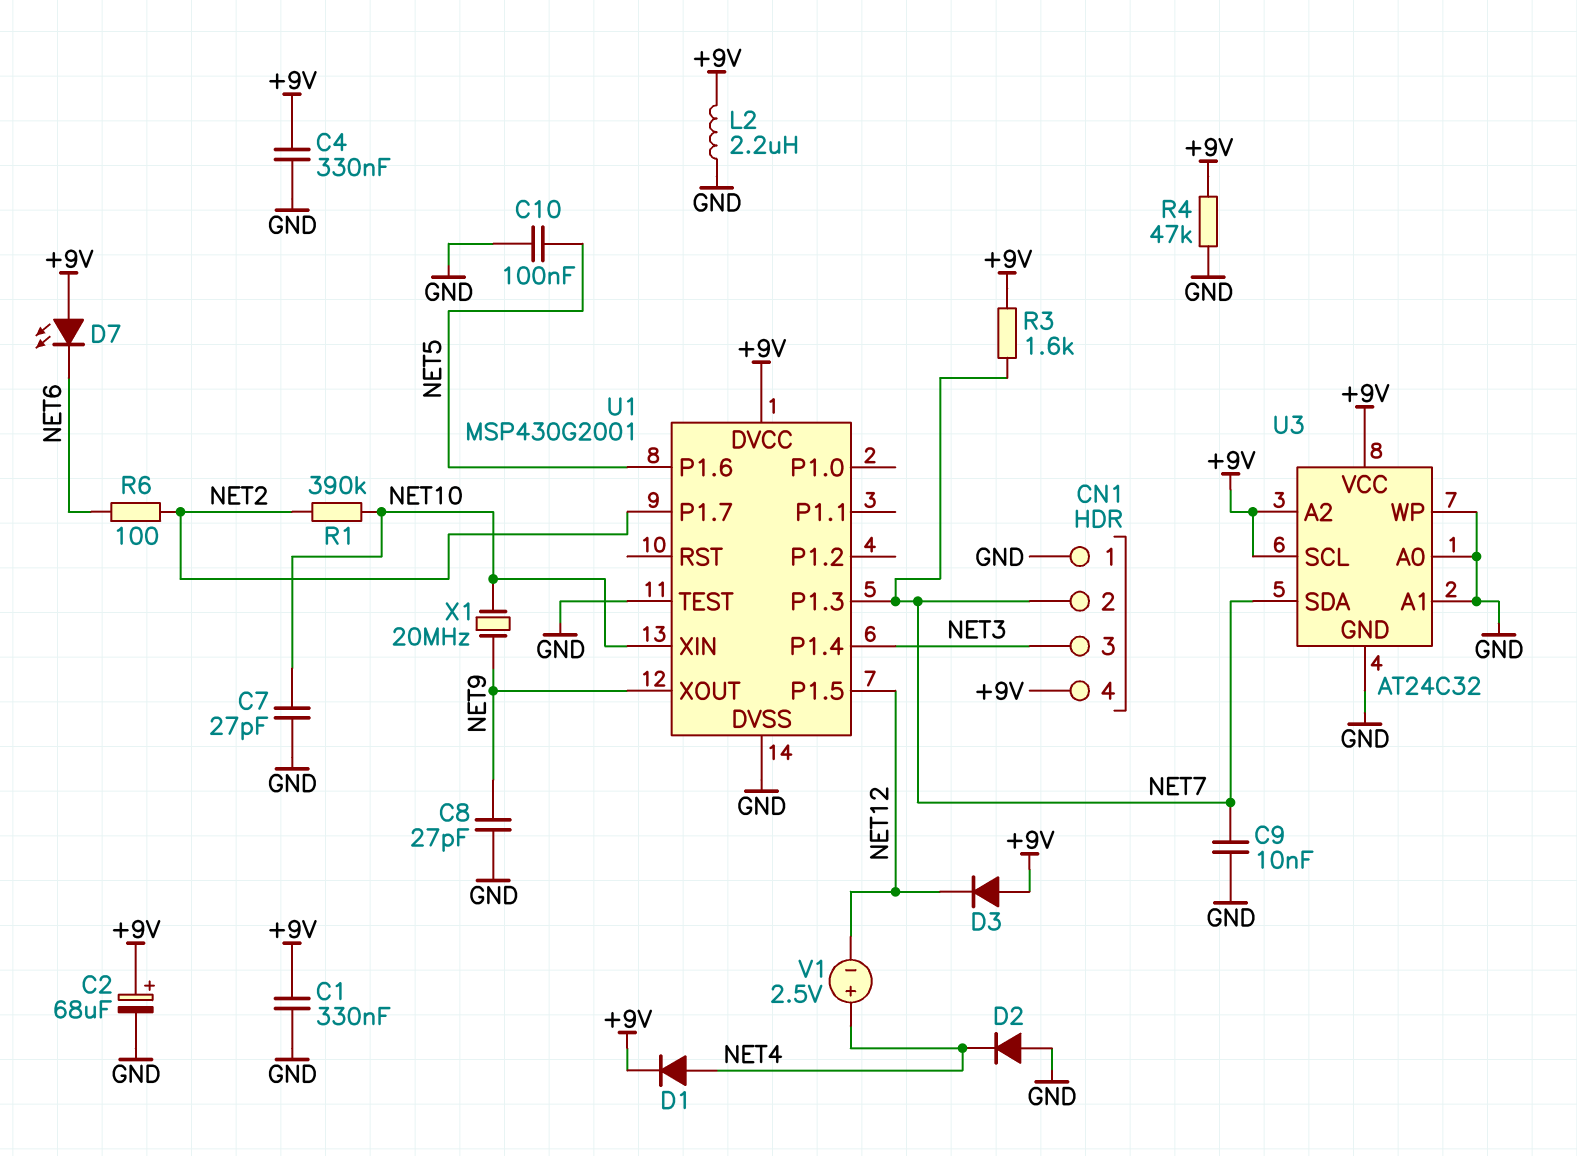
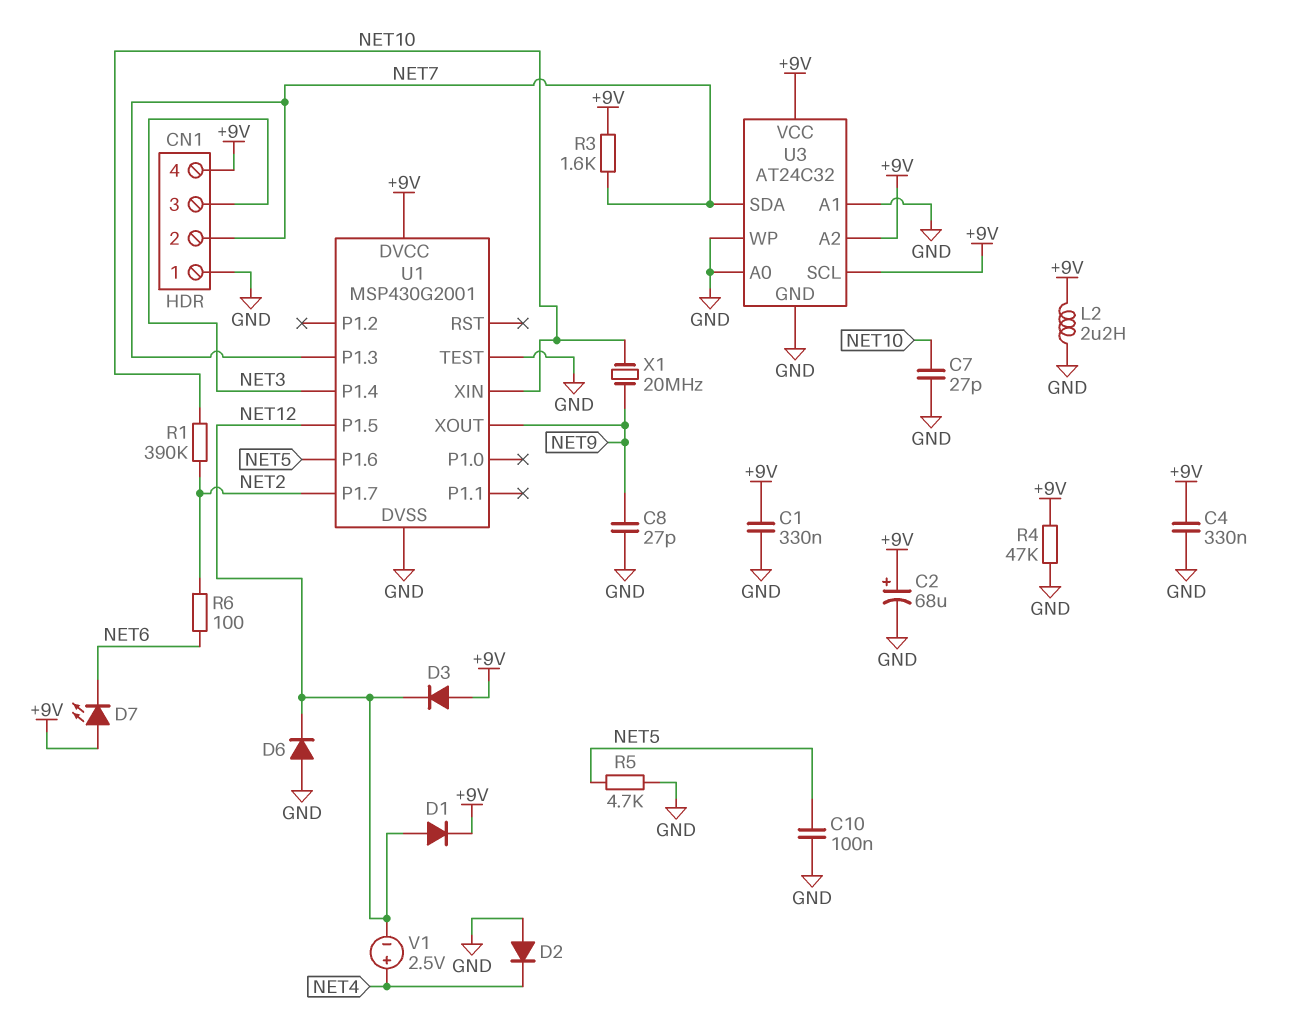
C9: 10nF (GND, NET7) -> none
D1: diode (A NET4, K +9V) -> diode (A NET12, K +9V)
D6: none -> diode (A GND, K NET12)
R5: none -> 4.7k (GND, NET5)

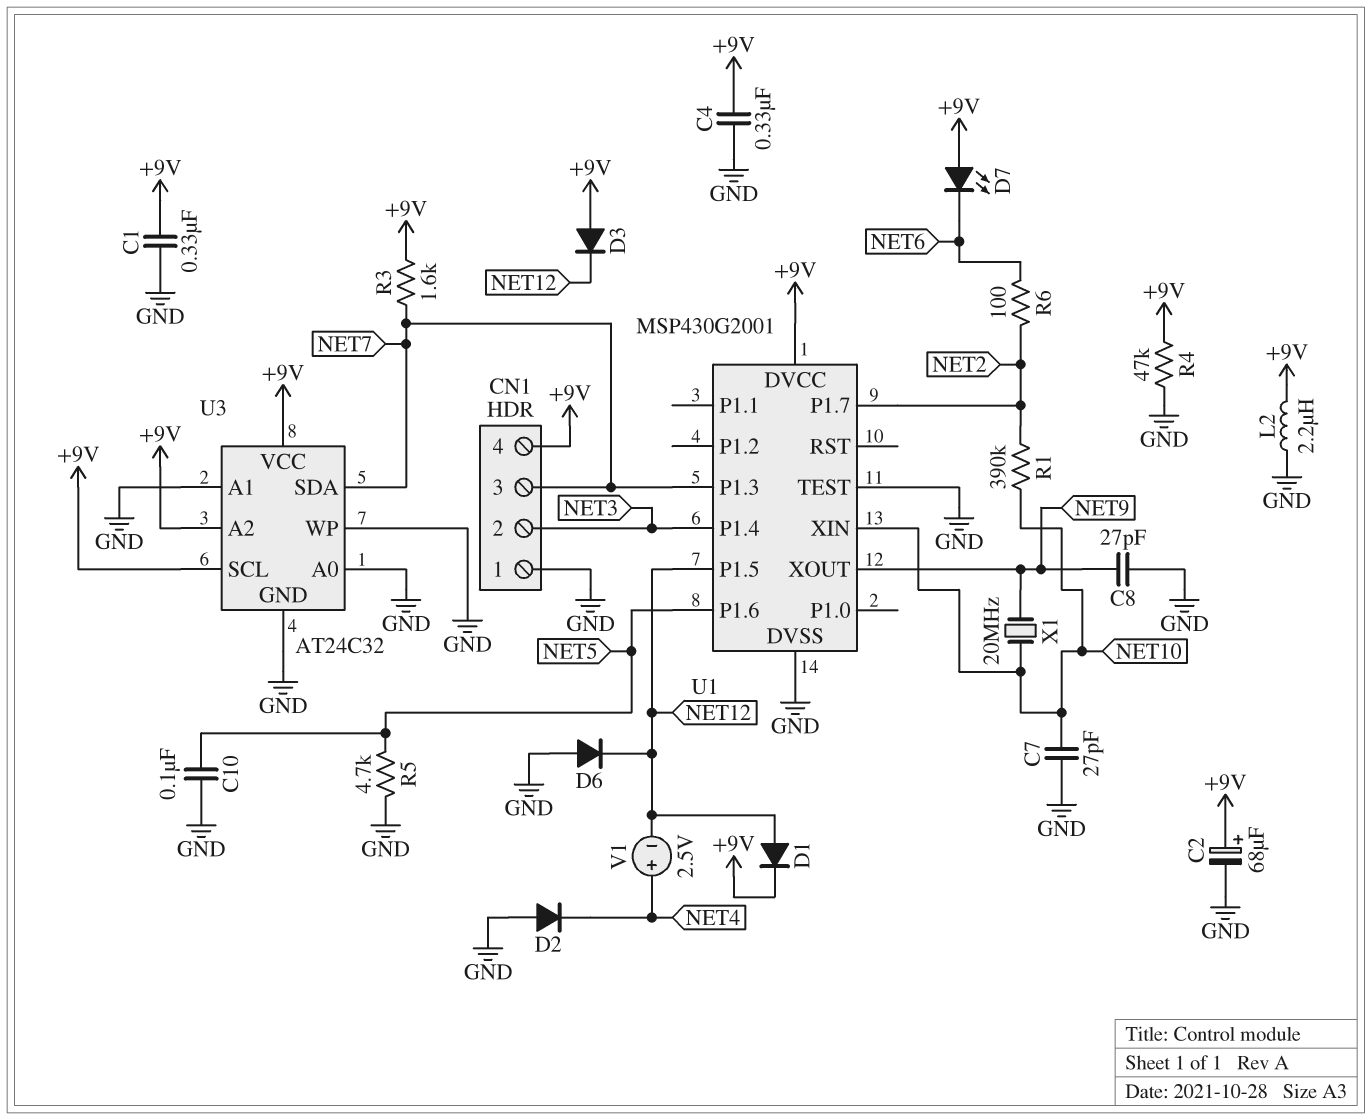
CN1 pin 2: NET7 -> NET3
CN1 pin 3: NET3 -> NET7

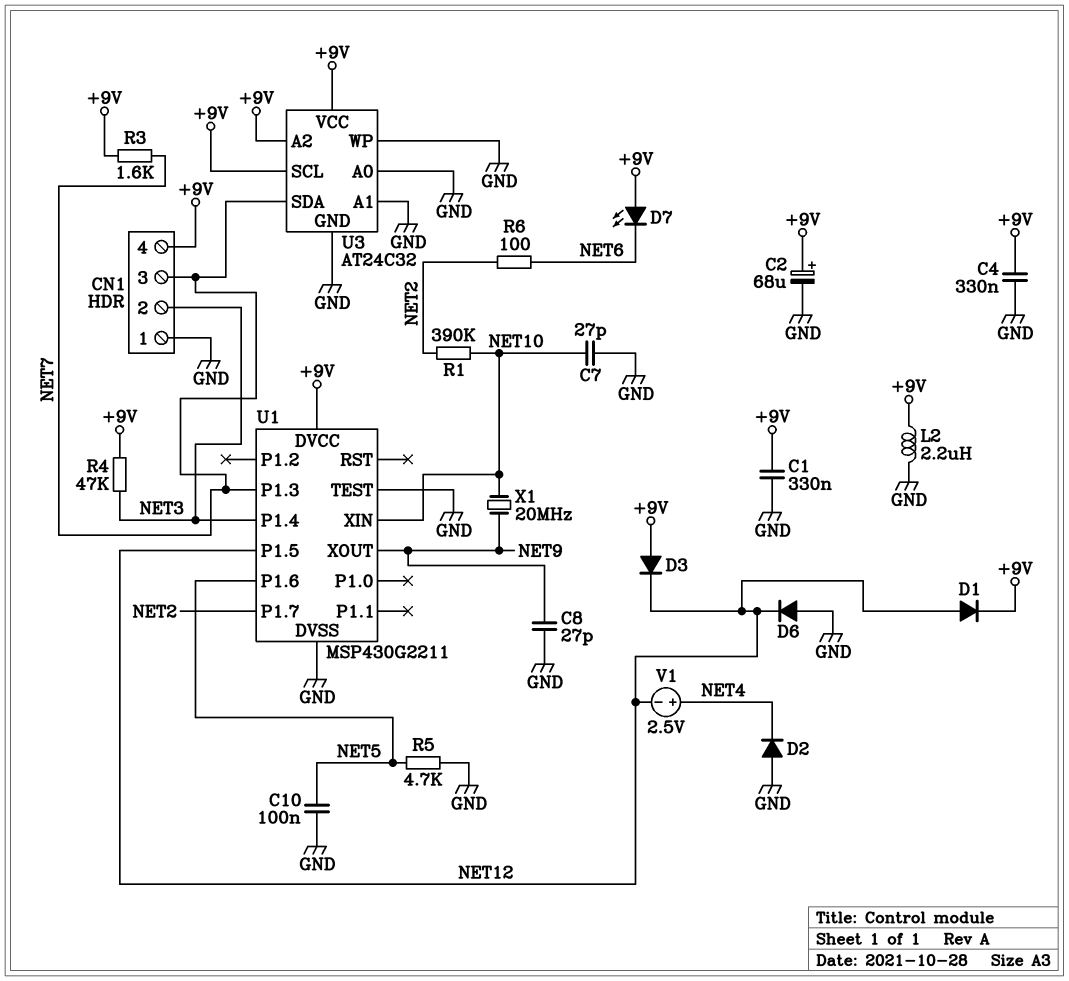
R4: 47k (+9V, GND) -> 47k (+9V, NET3)
U1: MSP430G2001 -> MSP430G2211

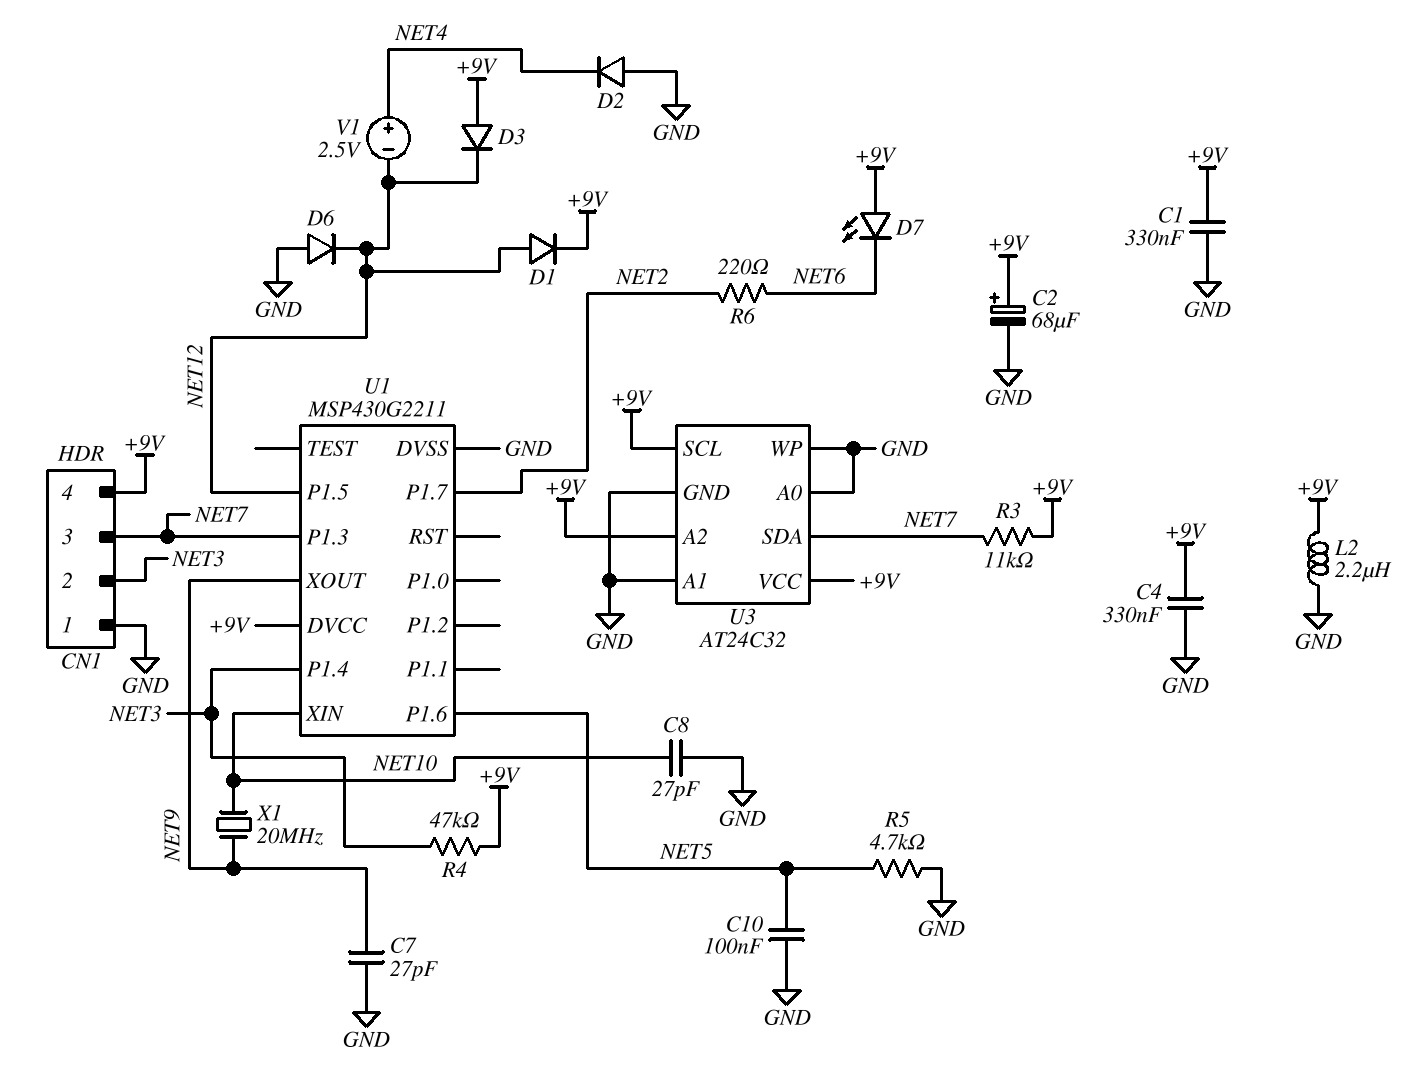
C7: 27pF (GND, NET10) -> 27pF (GND, NET9)
C8: 27pF (GND, NET9) -> 27pF (GND, NET10)
R1: 390k (NET2, NET10) -> none
R3: 1.6k (+9V, NET7) -> 11k (+9V, NET7)
R6: 100 (NET2, NET6) -> 220 (NET2, NET6)
U1 pin TEST: GND -> none

